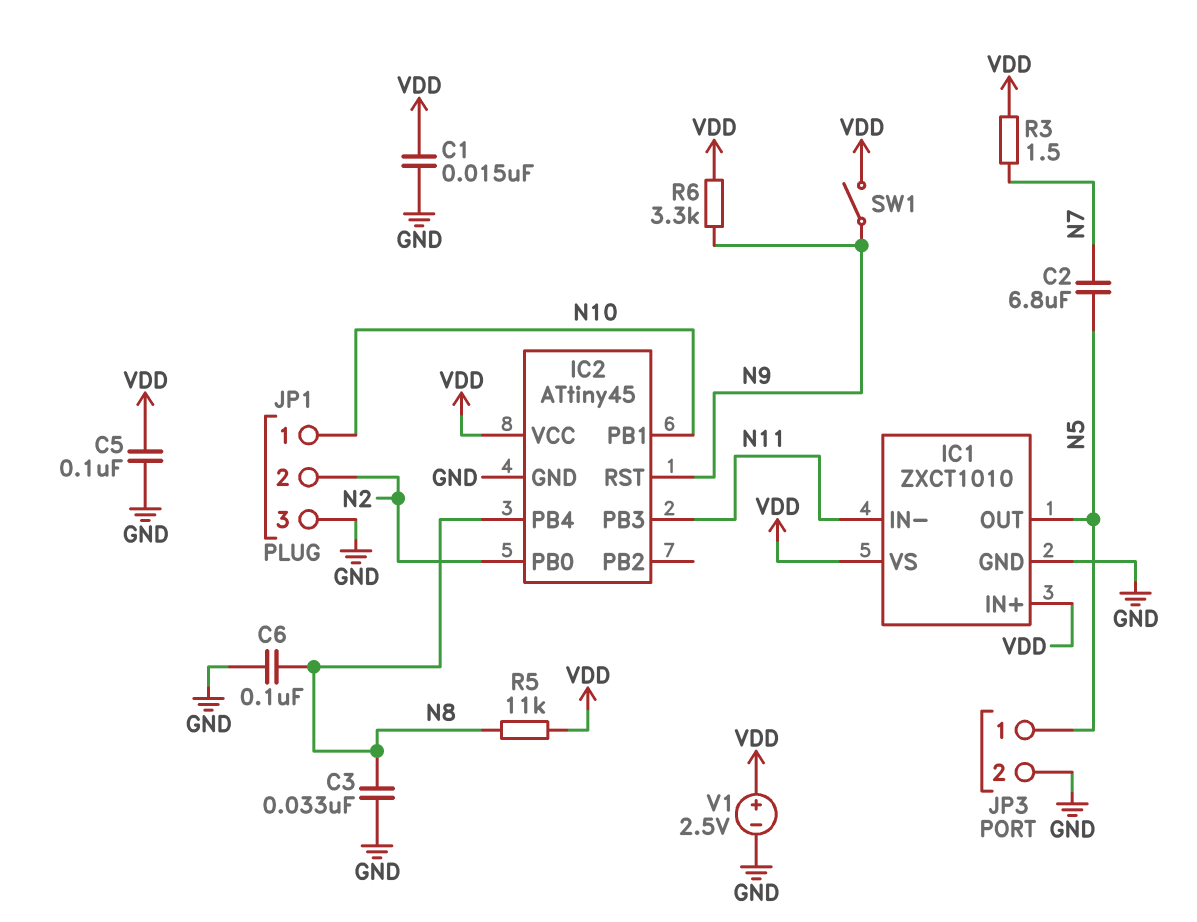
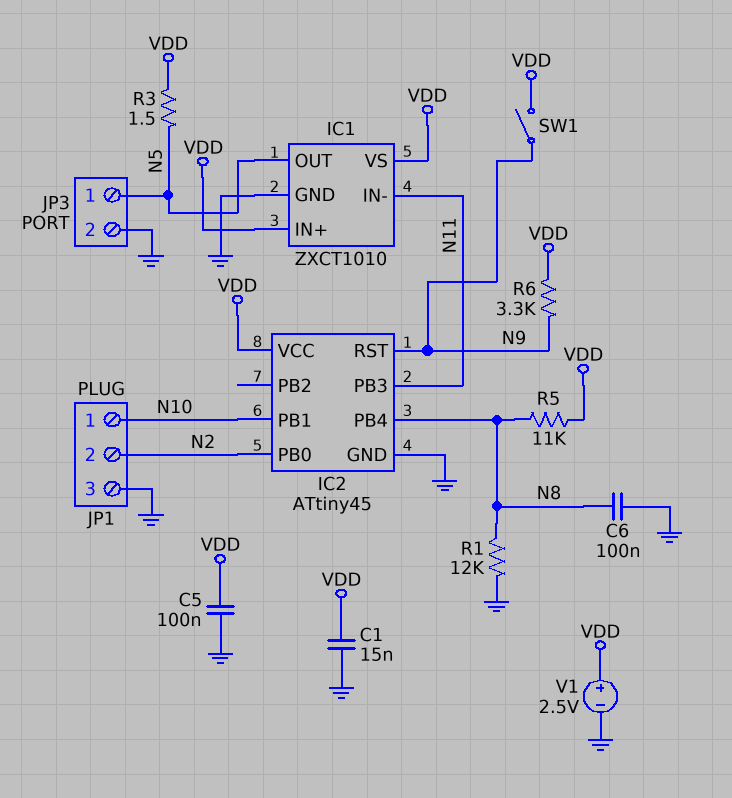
C2: 6.8uF (N5, N7) -> none
C3: 33nF (GND, N8) -> none
R1: none -> 12k (GND, N8)
R3: 1.5 (N7, VDD) -> 1.5 (N5, VDD)

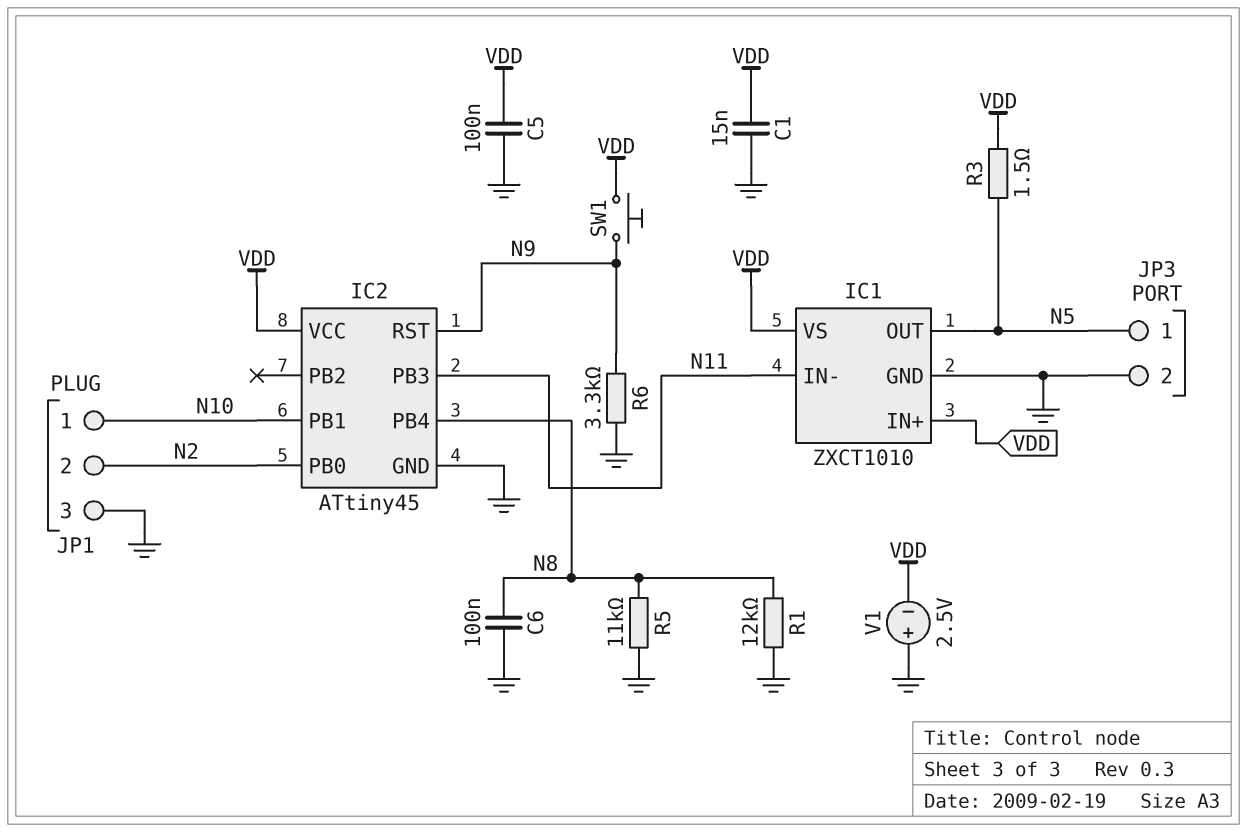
R5: 11k (N8, VDD) -> 11k (GND, N8)
R6: 3.3k (N9, VDD) -> 3.3k (GND, N9)
SW1: switch (N9, VDD) -> button (N9, VDD)
V1: 2.5V (plus VDD, minus GND) -> 2.5V (plus GND, minus VDD)

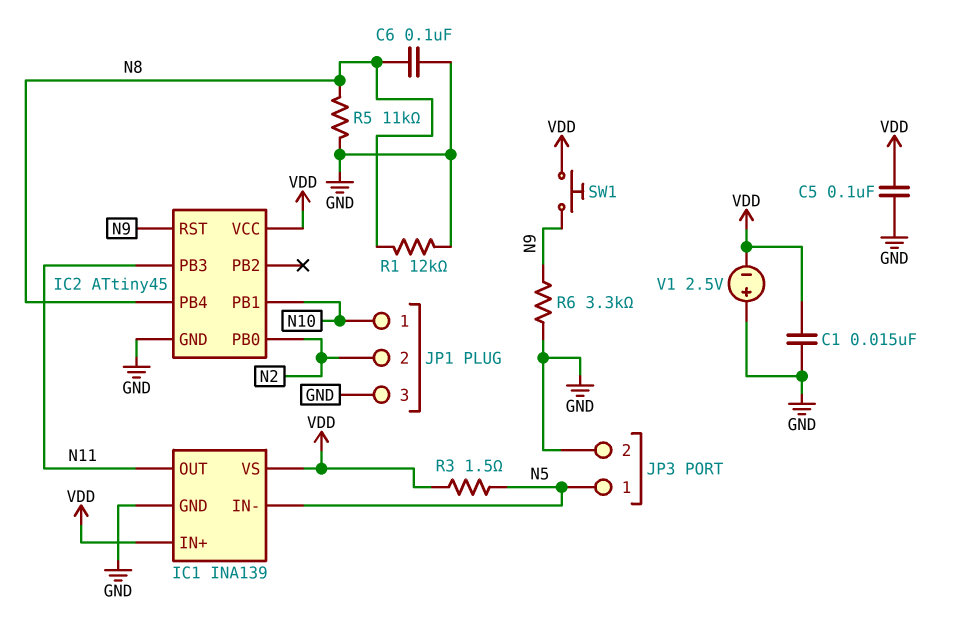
IC1: ZXCT1010 -> INA139
IC1 pin IN-: N11 -> N5
IC1 pin OUT: N5 -> N11

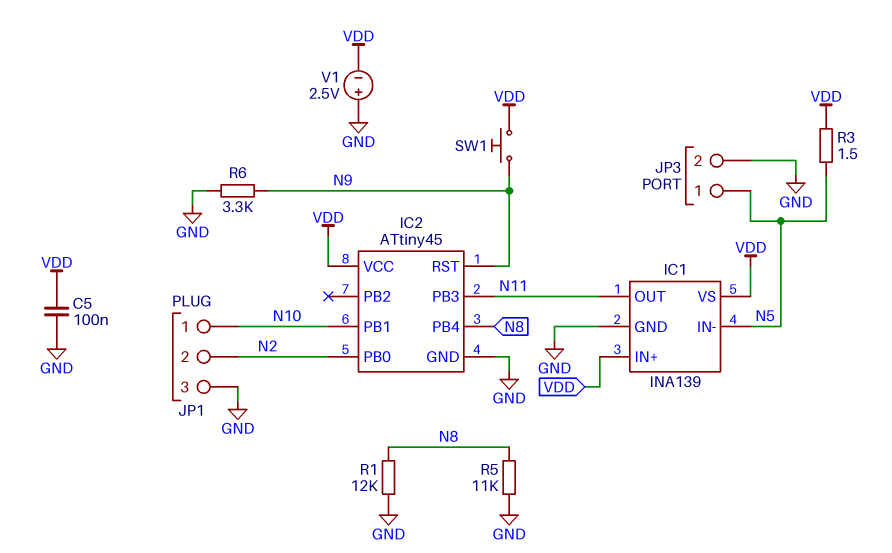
C1: 15nF (GND, VDD) -> none
C6: 100nF (GND, N8) -> none

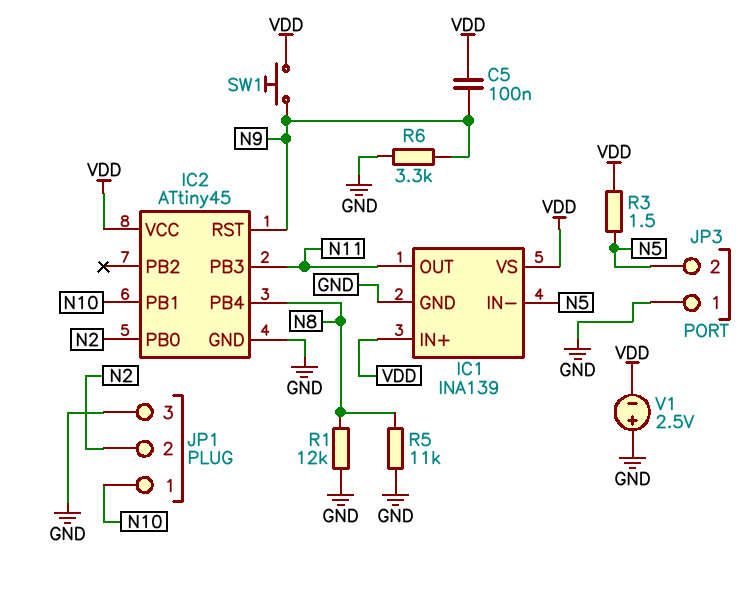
C5: 100nF (GND, VDD) -> 100nF (N9, VDD)
JP3 pin 1: N5 -> GND
JP3 pin 2: GND -> N5

